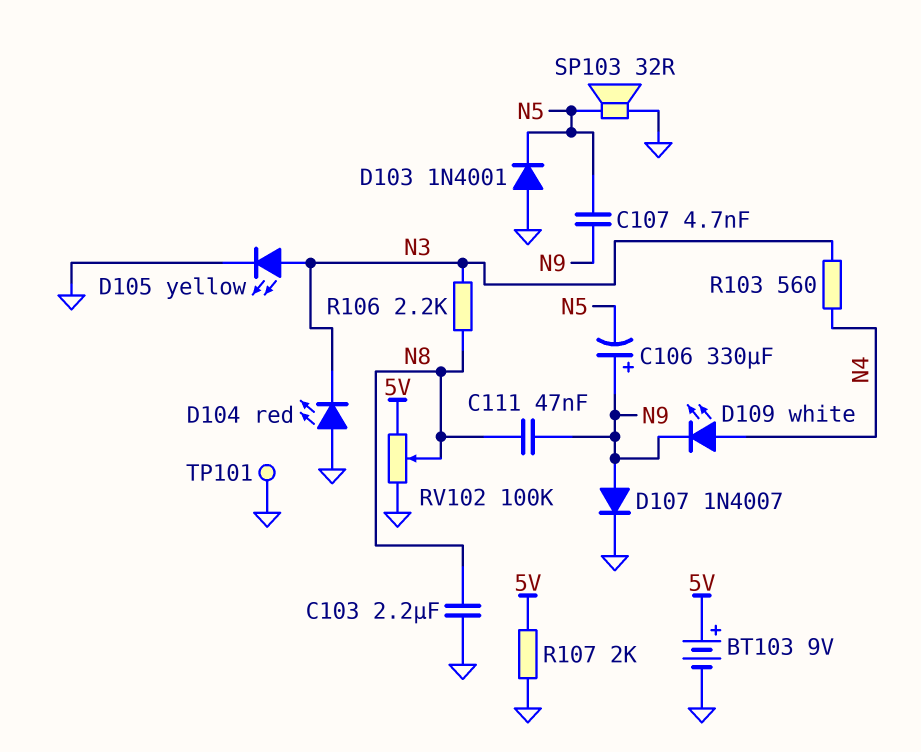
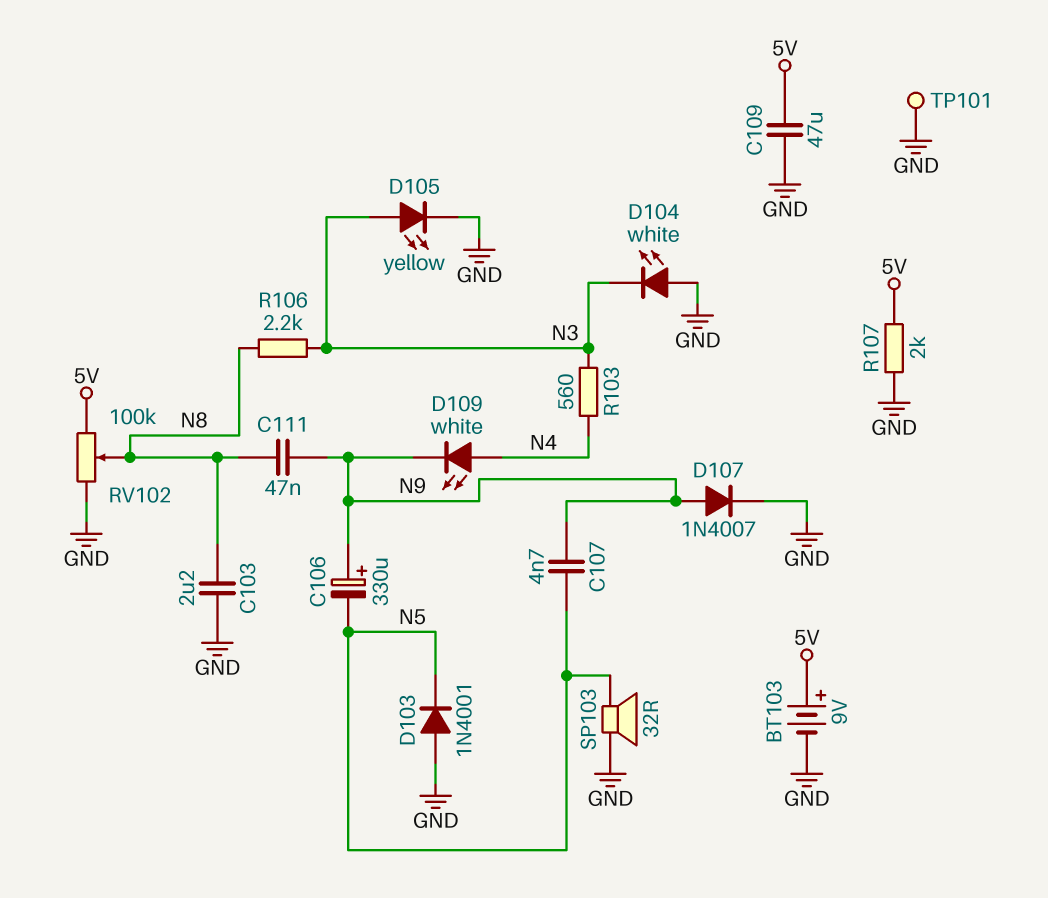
C109: none -> 47uF (5V, GND)
D104: LED red (A GND, K N3) -> LED white (A GND, K N3)

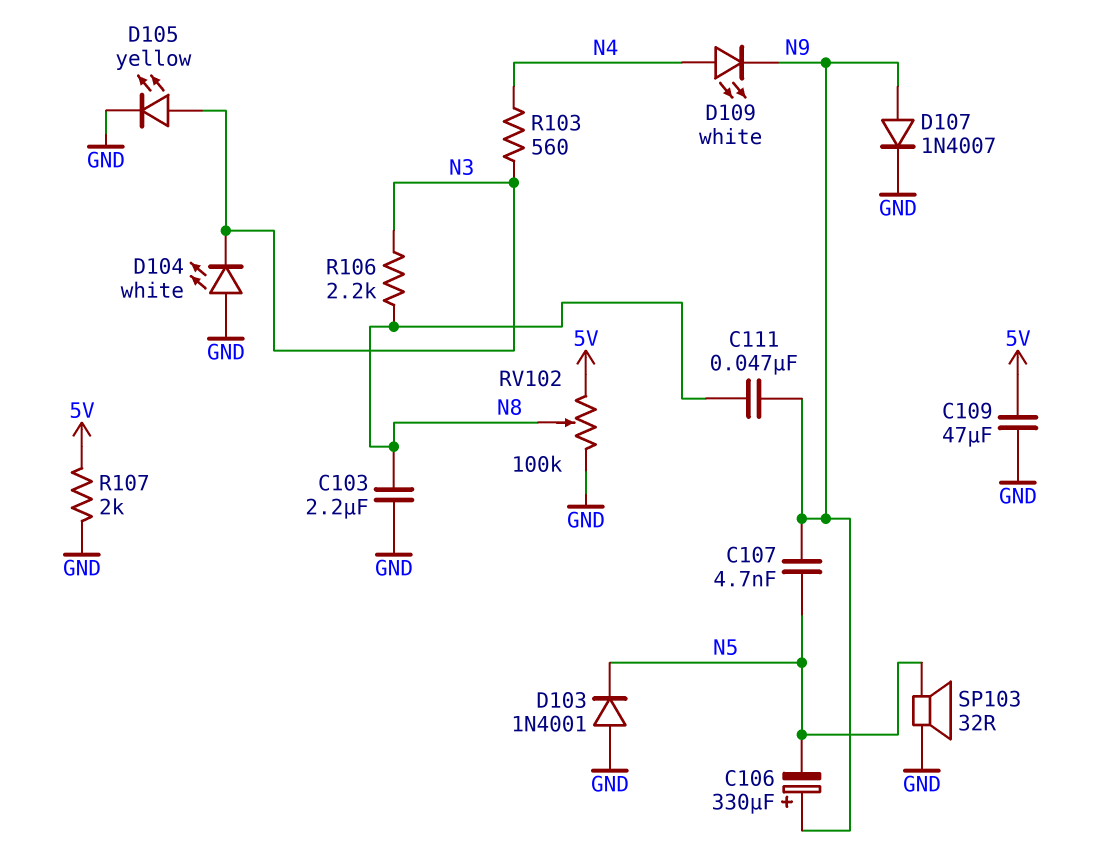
BT103: 9V (plus 5V, minus GND) -> none
TP101: test point (GND) -> none

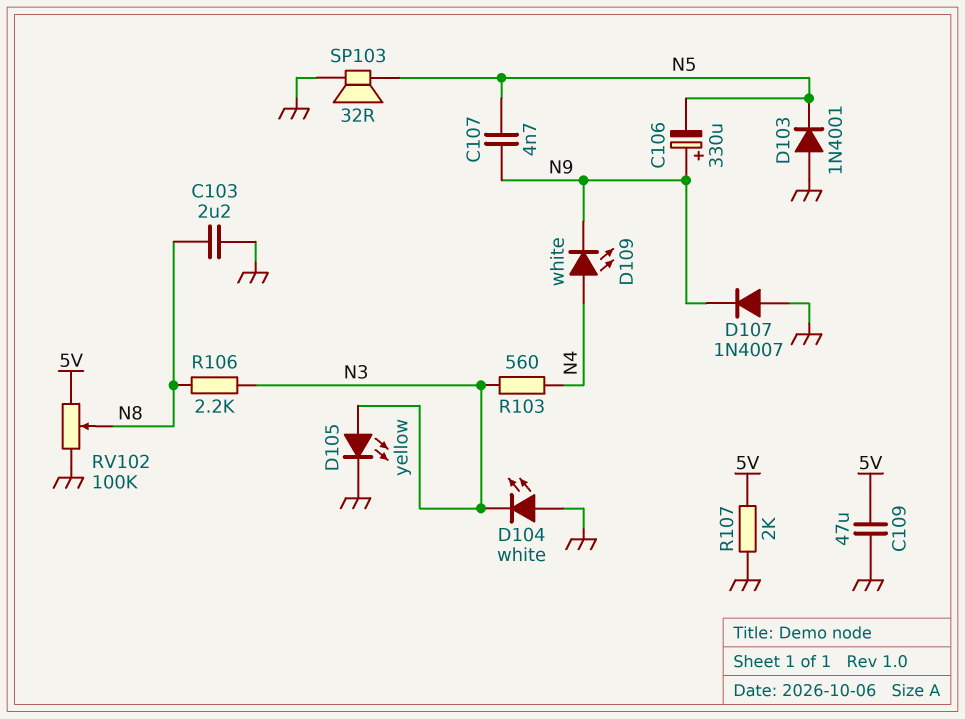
C111: 47nF (N8, N9) -> none
D107: diode 1N4007 (A N9, K GND) -> diode 1N4007 (A GND, K N9)

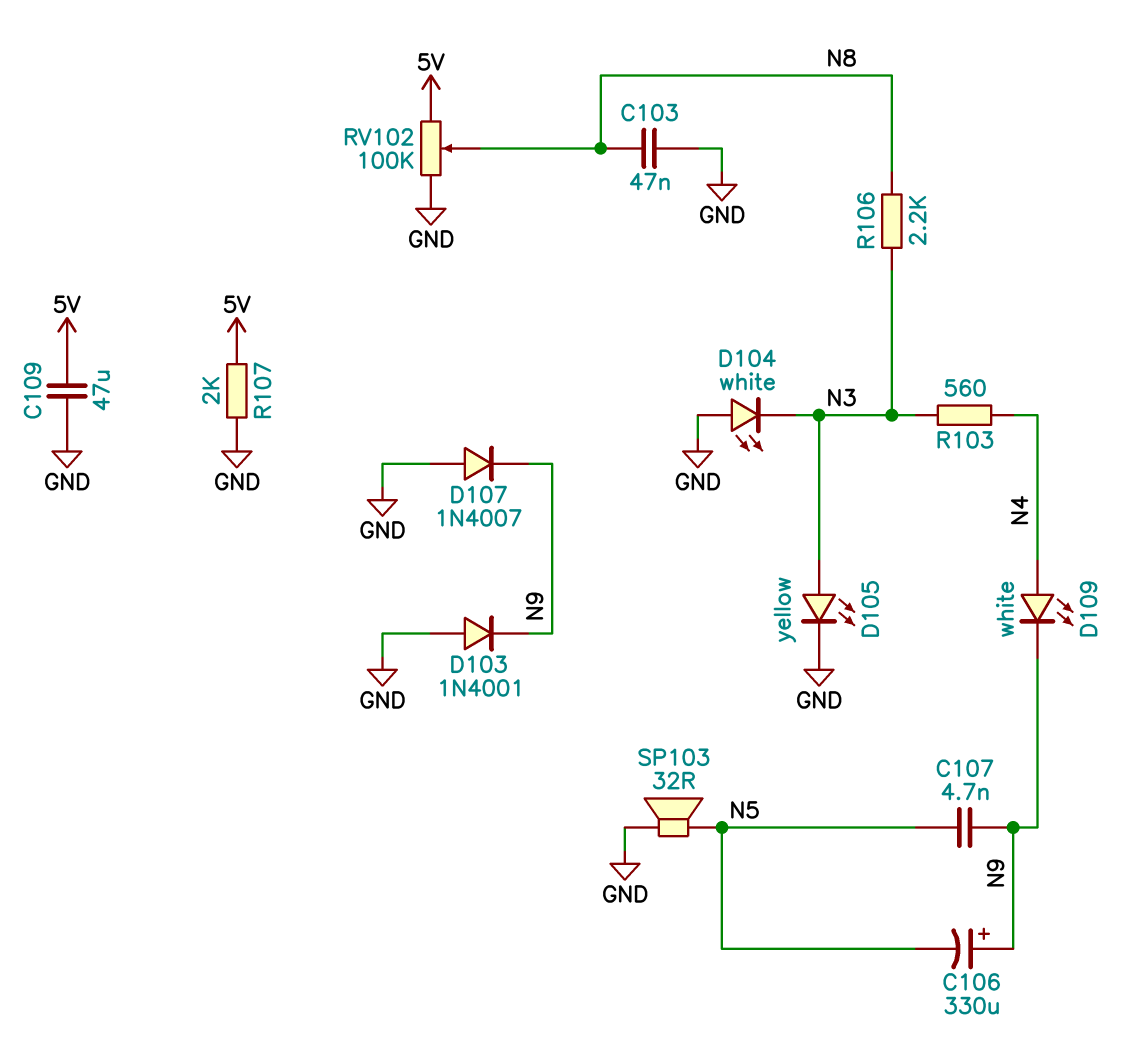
C103: 2.2uF (GND, N8) -> 47nF (GND, N8)
D103: diode 1N4001 (A GND, K N5) -> diode 1N4001 (A GND, K N9)

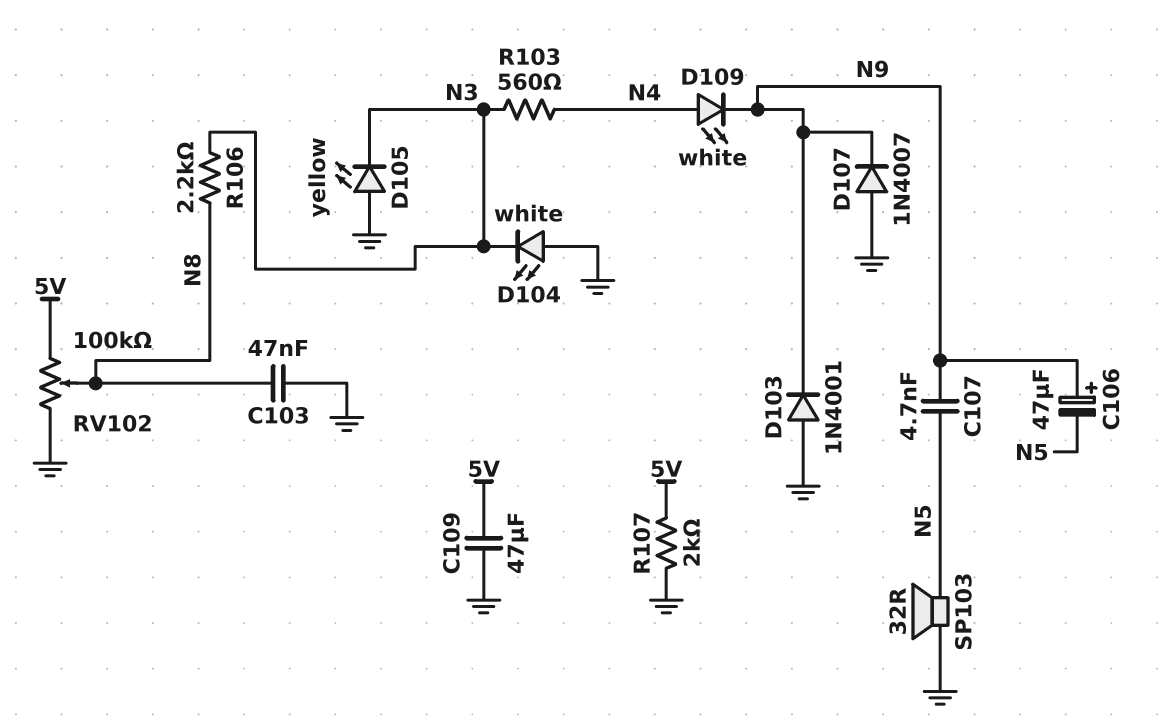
C106: 330uF (plus N9, minus N5) -> 47uF (plus N9, minus N5)
D105: LED yellow (A N3, K GND) -> LED yellow (A GND, K N3)

